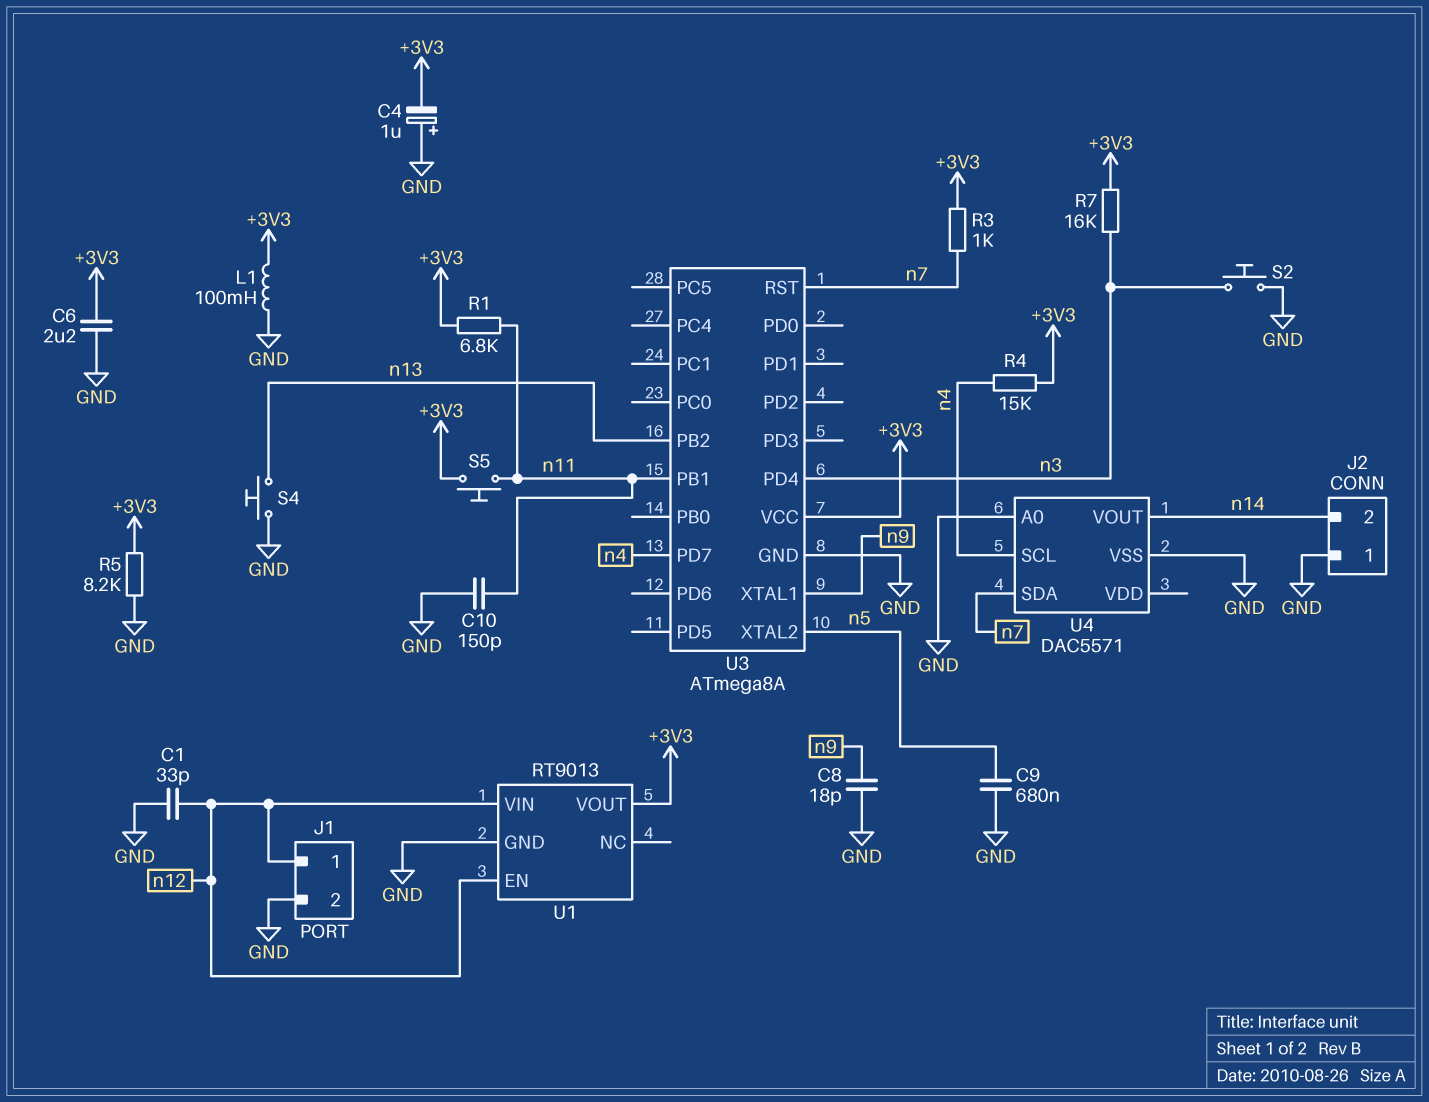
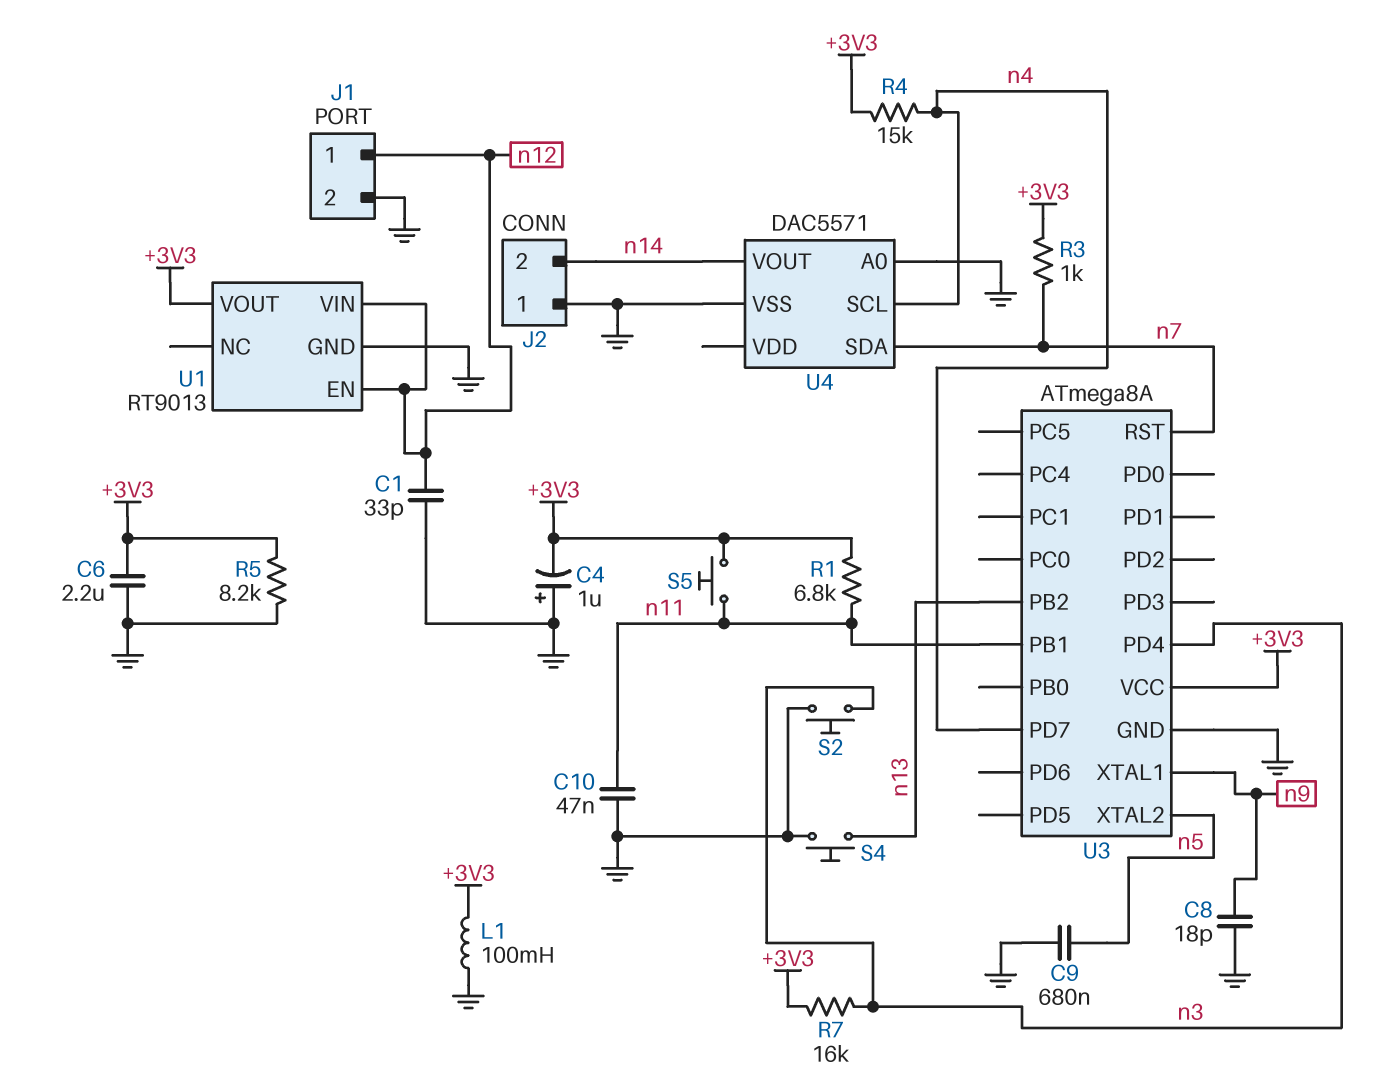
C10: 150pF (GND, n11) -> 47nF (GND, n11)

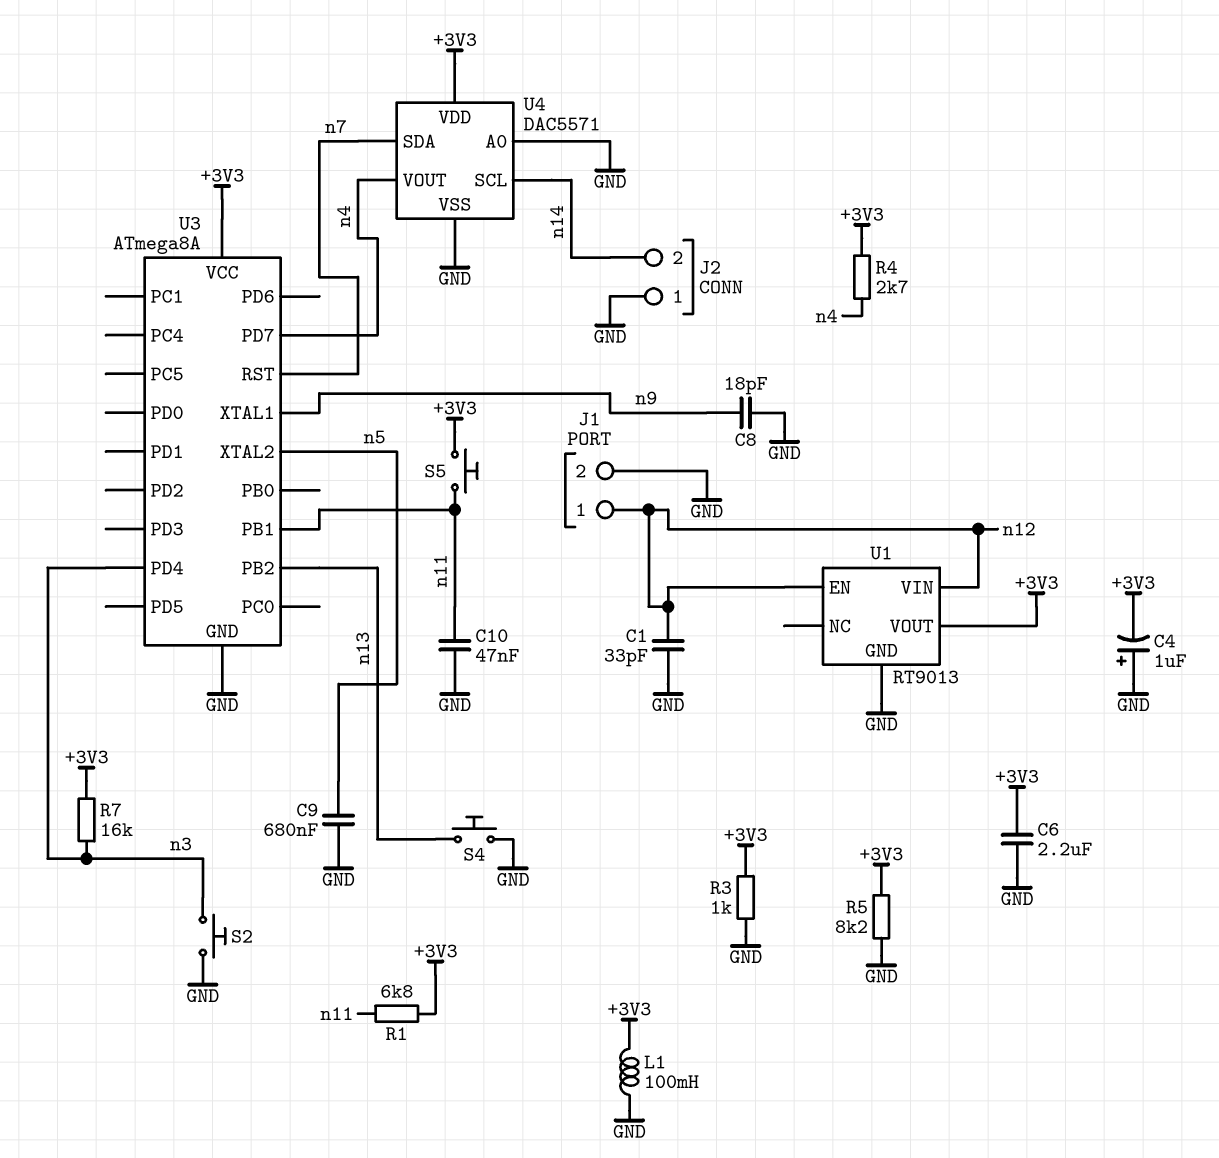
R3: 1k (+3V3, n7) -> 1k (+3V3, GND)
R4: 15k (+3V3, n4) -> 2.7k (+3V3, n4)
U4 pin SCL: n4 -> n14
U4 pin VDD: none -> +3V3
U4 pin VOUT: n14 -> n4

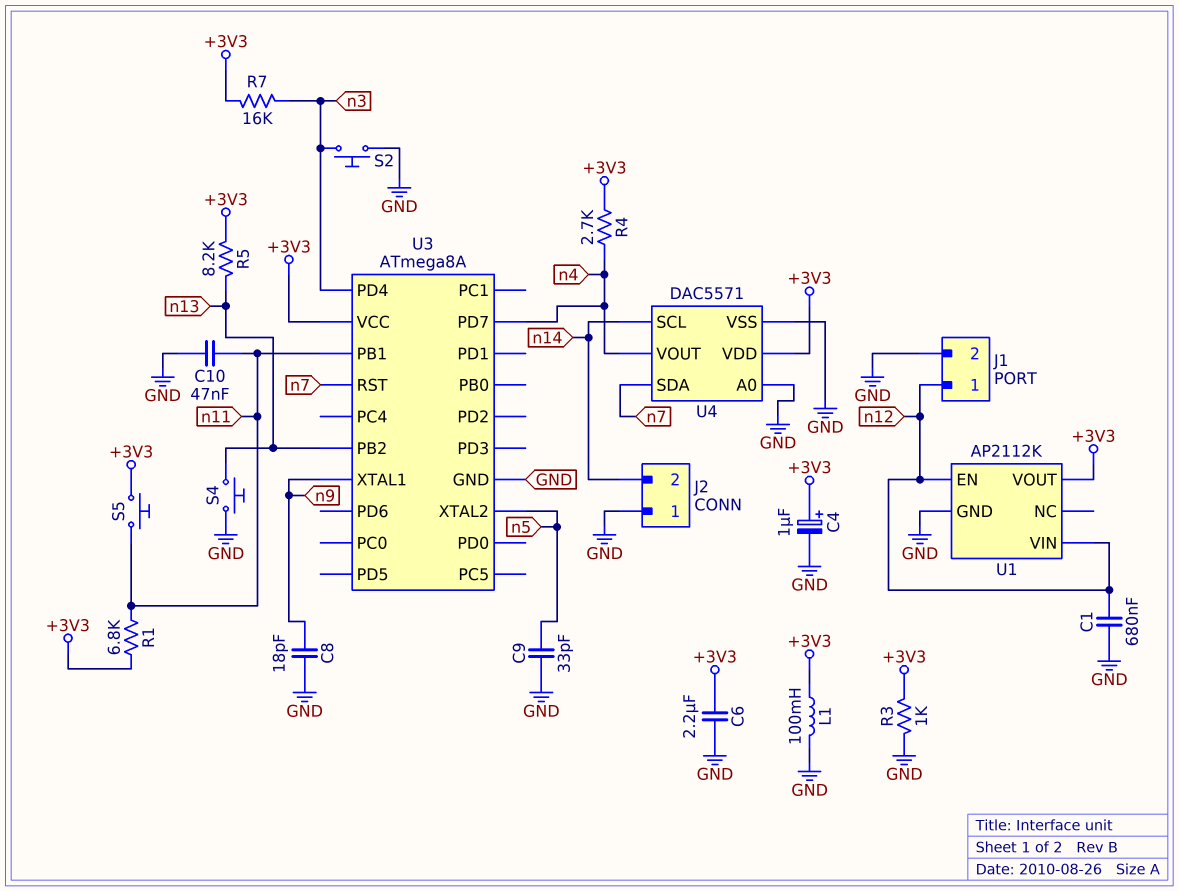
C1: 33pF (GND, n12) -> 680nF (GND, n12)
C4: 1uF (plus GND, minus +3V3) -> 1uF (plus +3V3, minus GND)
C9: 680nF (GND, n5) -> 33pF (GND, n5)
R5: 8.2k (+3V3, GND) -> 8.2k (+3V3, n13)
U1: RT9013 -> AP2112K

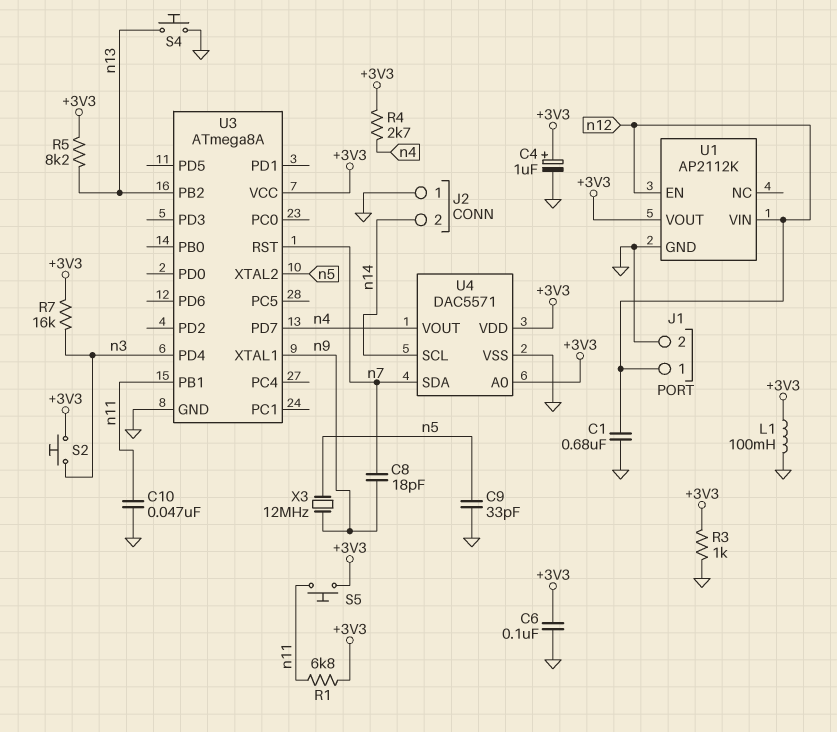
C6: 2.2uF (+3V3, GND) -> 100nF (+3V3, GND)
C8: 18pF (GND, n9) -> 18pF (n7, n9)
S2: button (GND, n3) -> button (+3V3, n3)
U4 pin A0: GND -> +3V3
X3: none -> 12MHz (n5, n9)

